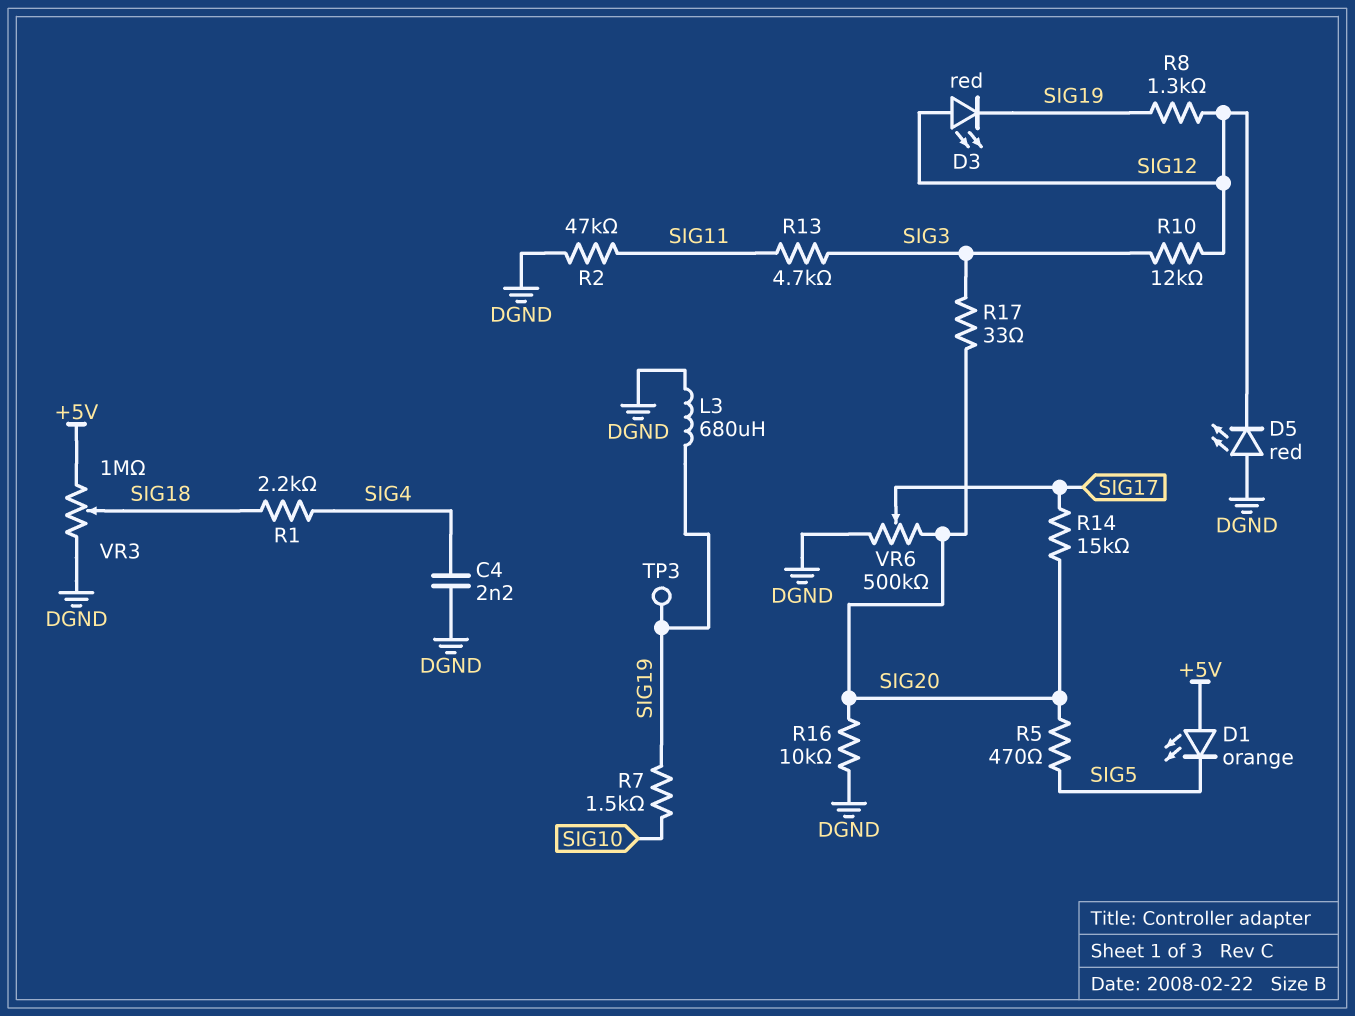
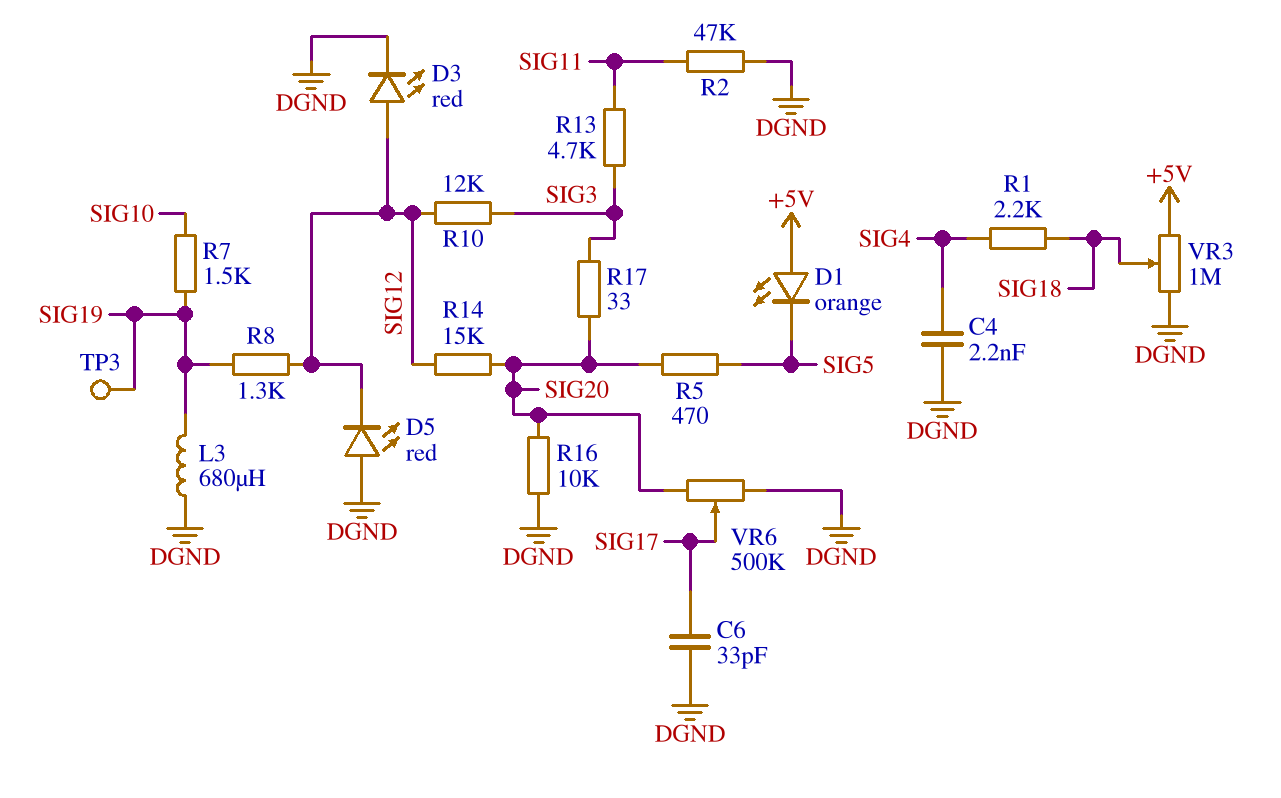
C6: none -> 33pF (DGND, SIG17)
D3: LED red (A SIG12, K SIG19) -> LED red (A SIG12, K DGND)
R14: 15k (SIG17, SIG20) -> 15k (SIG12, SIG20)

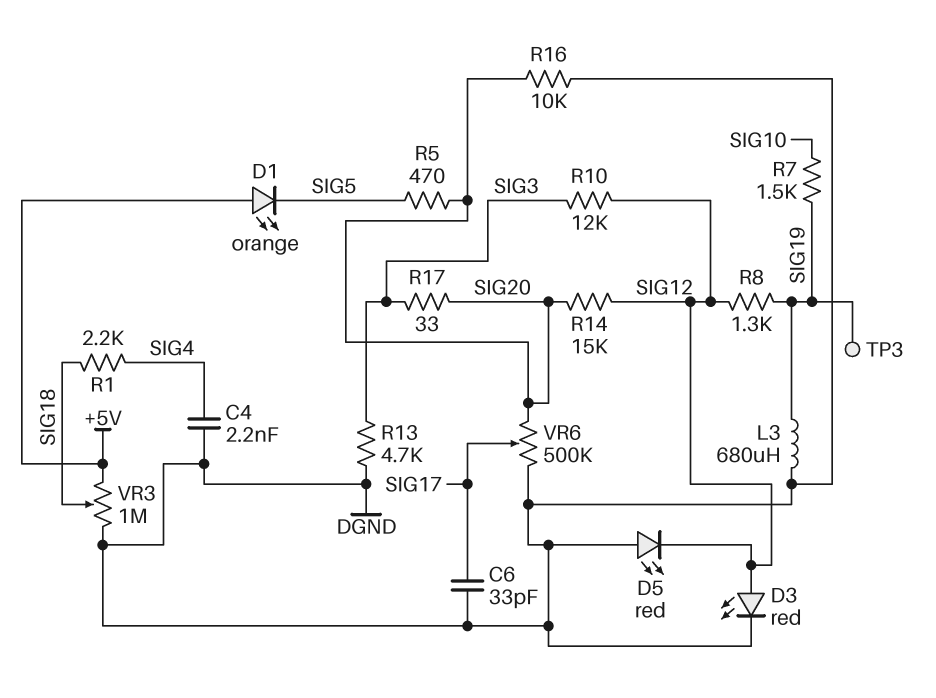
R2: 47k (DGND, SIG11) -> none
R13: 4.7k (SIG3, SIG11) -> 4.7k (DGND, SIG3)

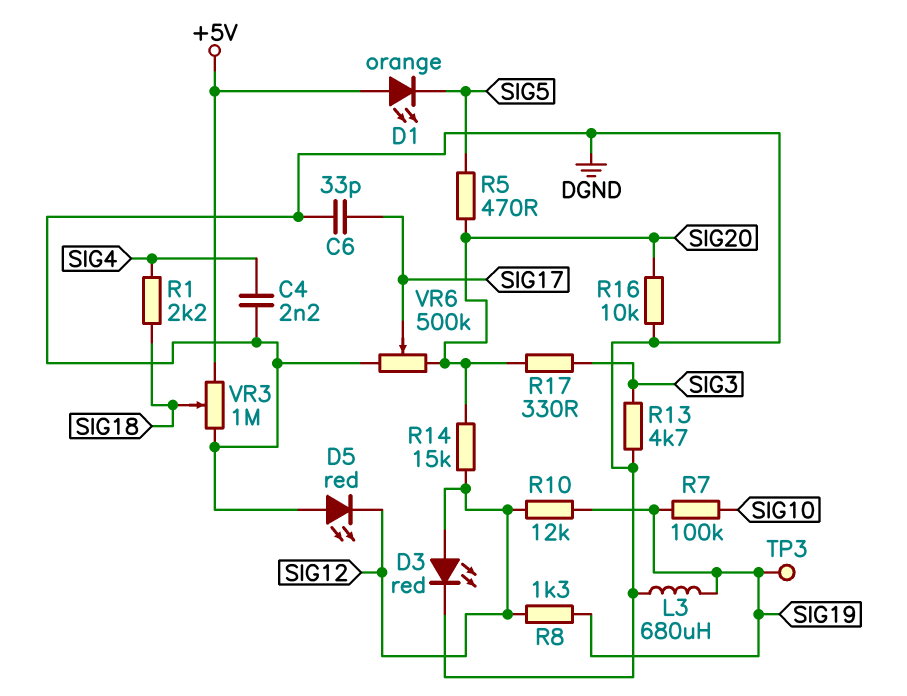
R7: 1.5k (SIG10, SIG19) -> 100k (SIG10, SIG19)
R10: 12k (SIG3, SIG12) -> 12k (SIG12, SIG19)
R17: 33 (SIG3, SIG20) -> 330 (SIG3, SIG20)

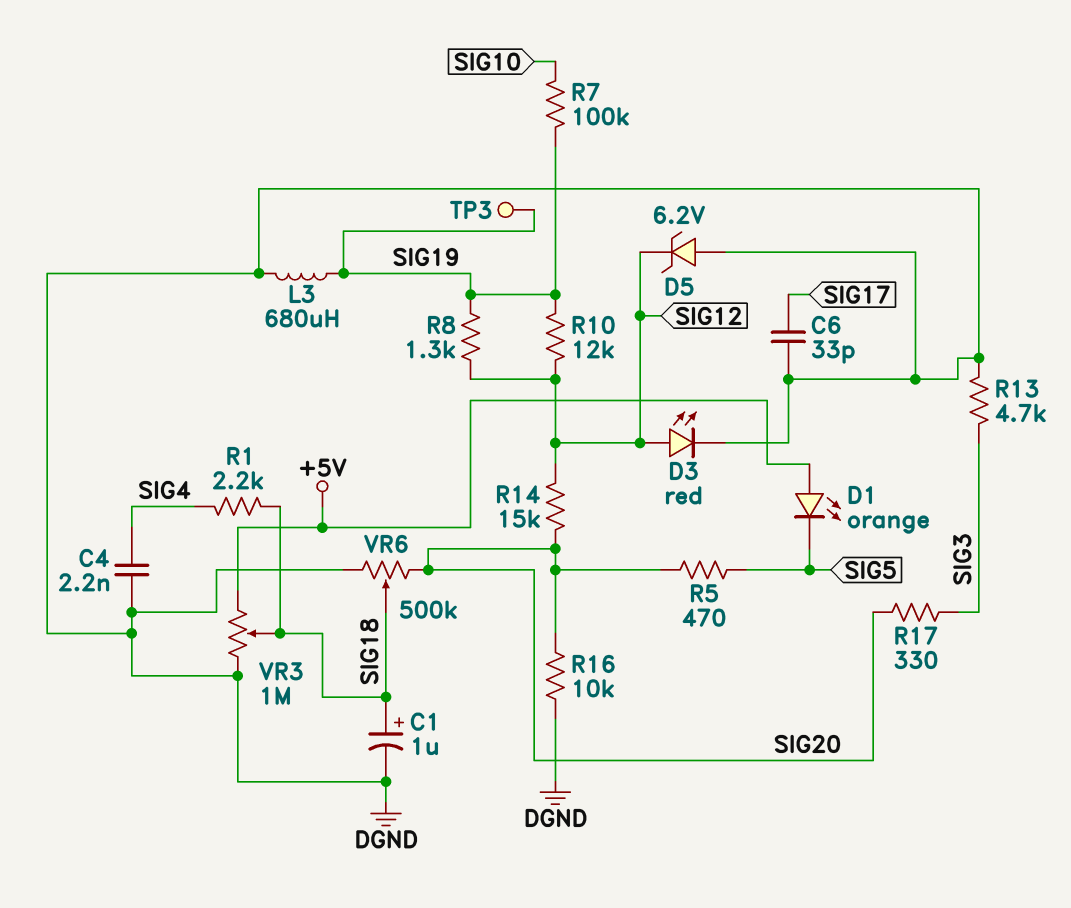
C1: none -> 1uF (plus SIG18, minus DGND)
D5: LED red (A DGND, K SIG12) -> zener 6.2V (A DGND, K SIG12)
VR6: 500k (DGND, SIG20, wiper SIG17) -> 500k (DGND, SIG20, wiper SIG18)

